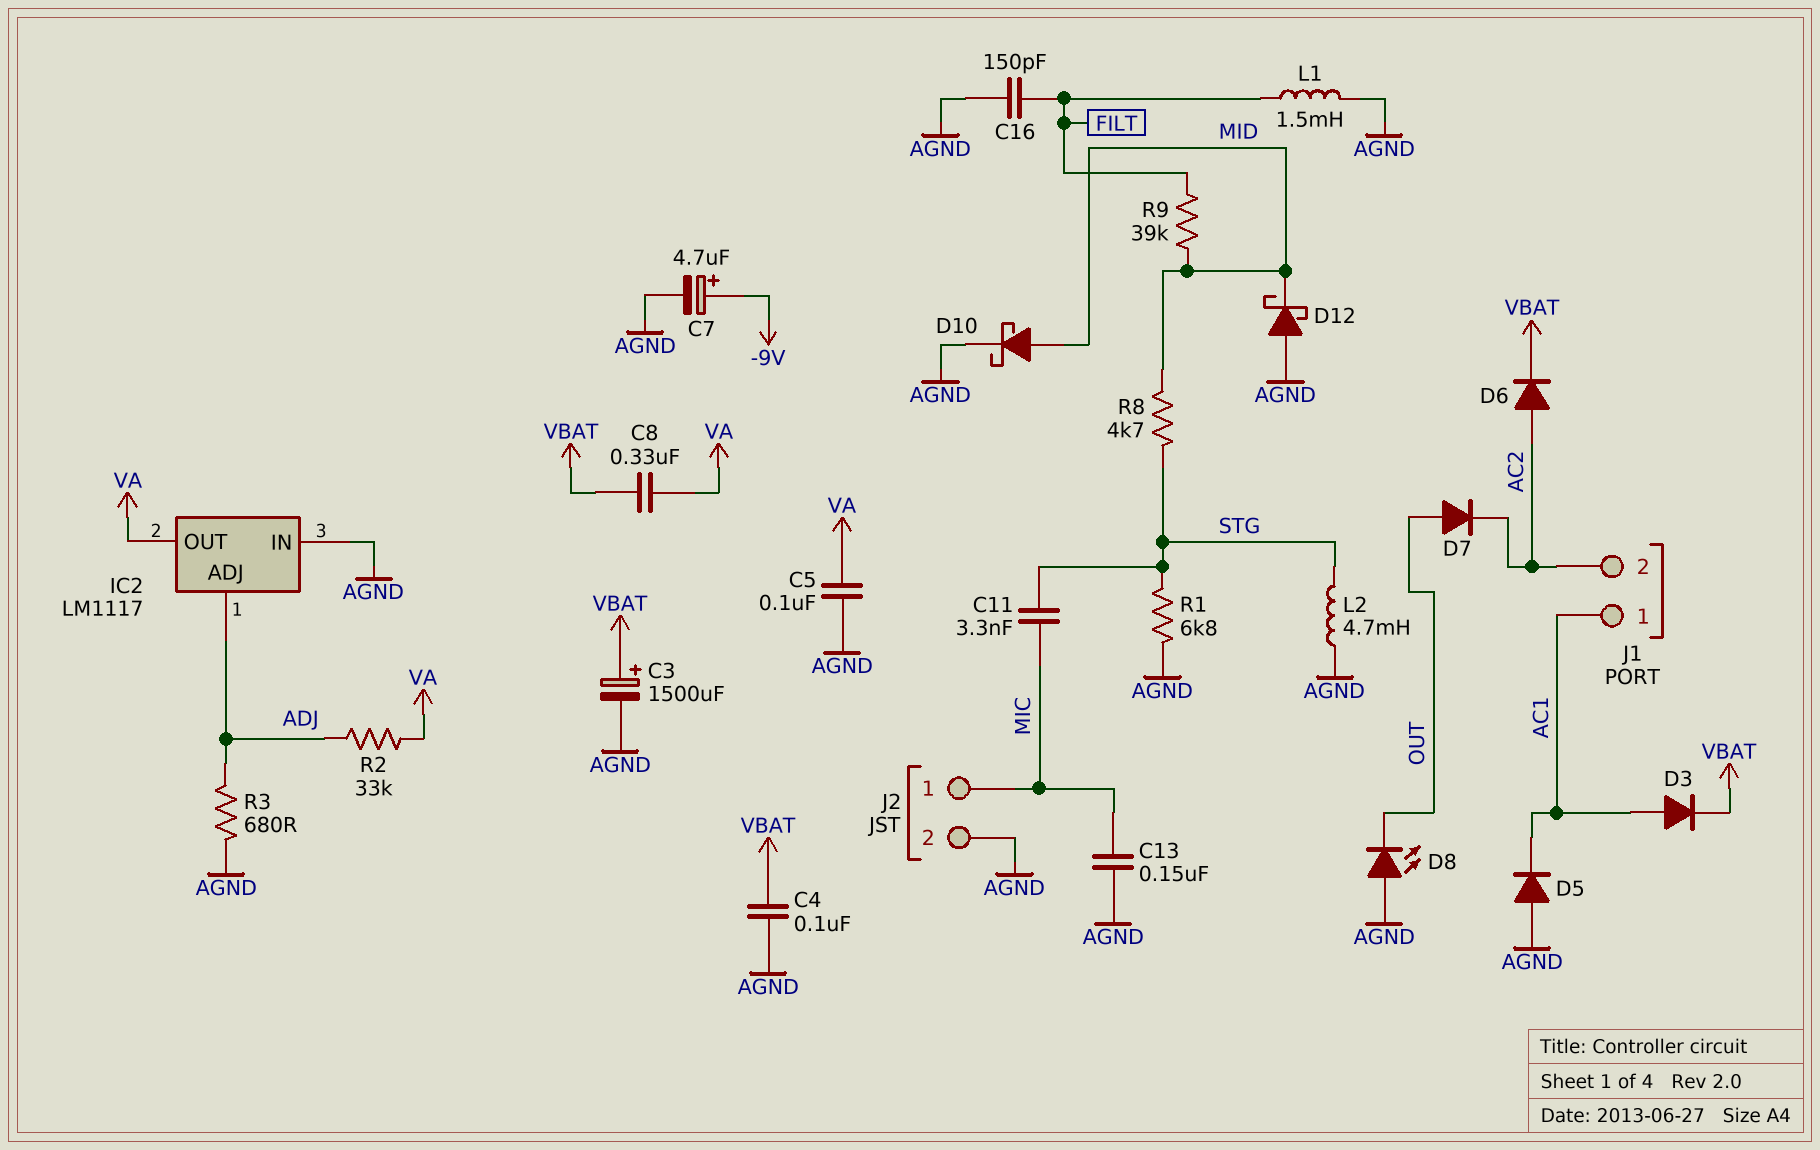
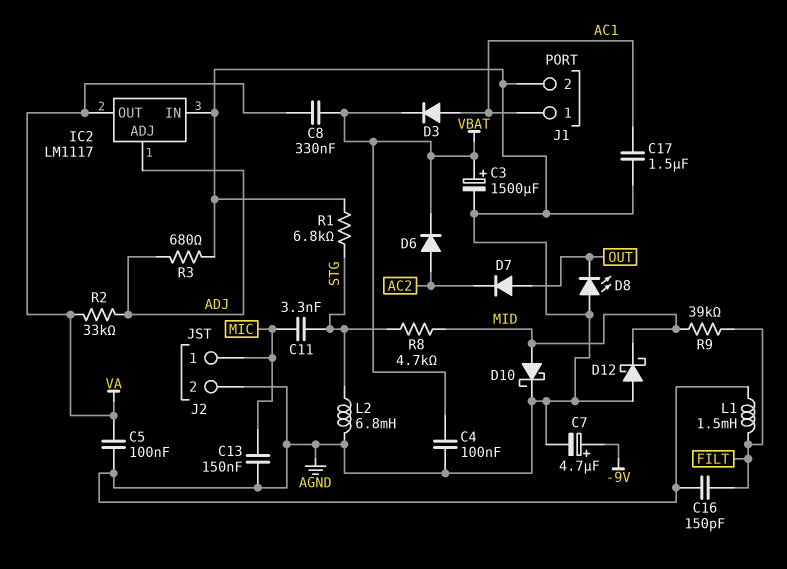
C17: none -> 1.5uF (AC1, AGND)
D5: diode (A AGND, K AC1) -> none
J1 pin 2: AC2 -> AGND
L2: 4.7mH (AGND, STG) -> 6.8mH (AGND, STG)

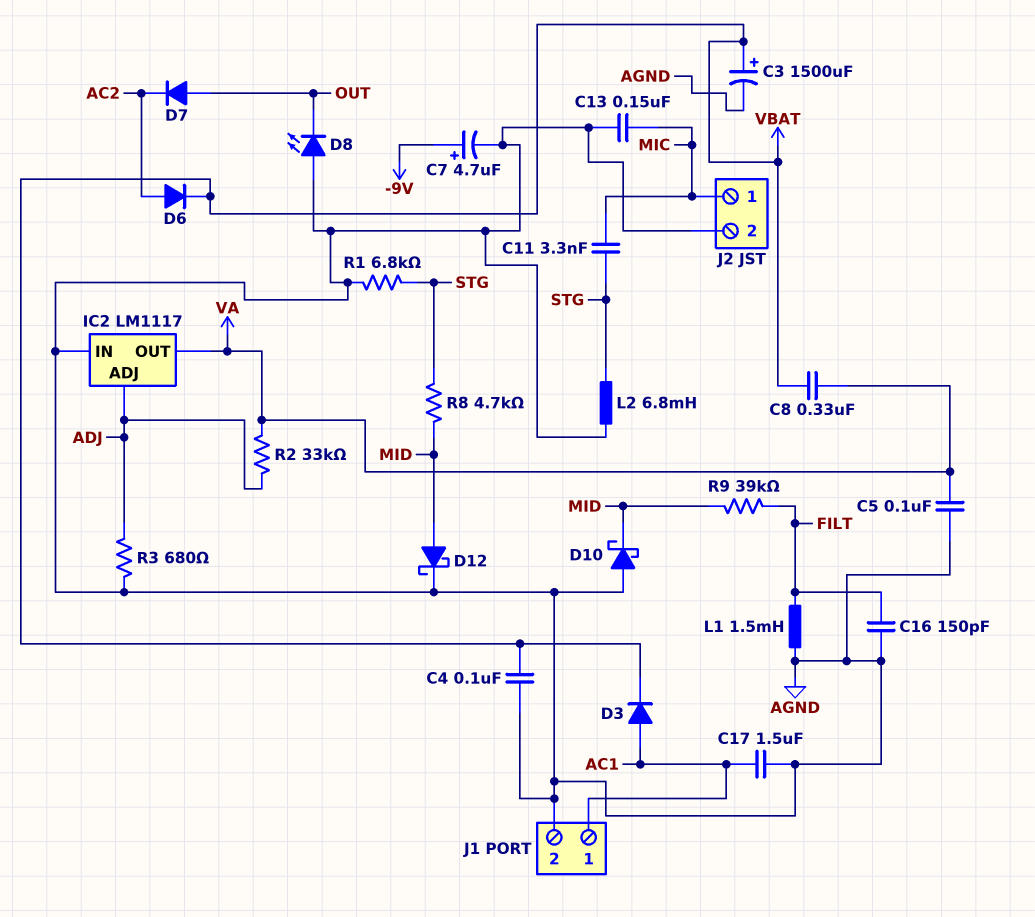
D10: schottky (A MID, K AGND) -> schottky (A AGND, K MID)
D12: schottky (A AGND, K MID) -> schottky (A MID, K AGND)

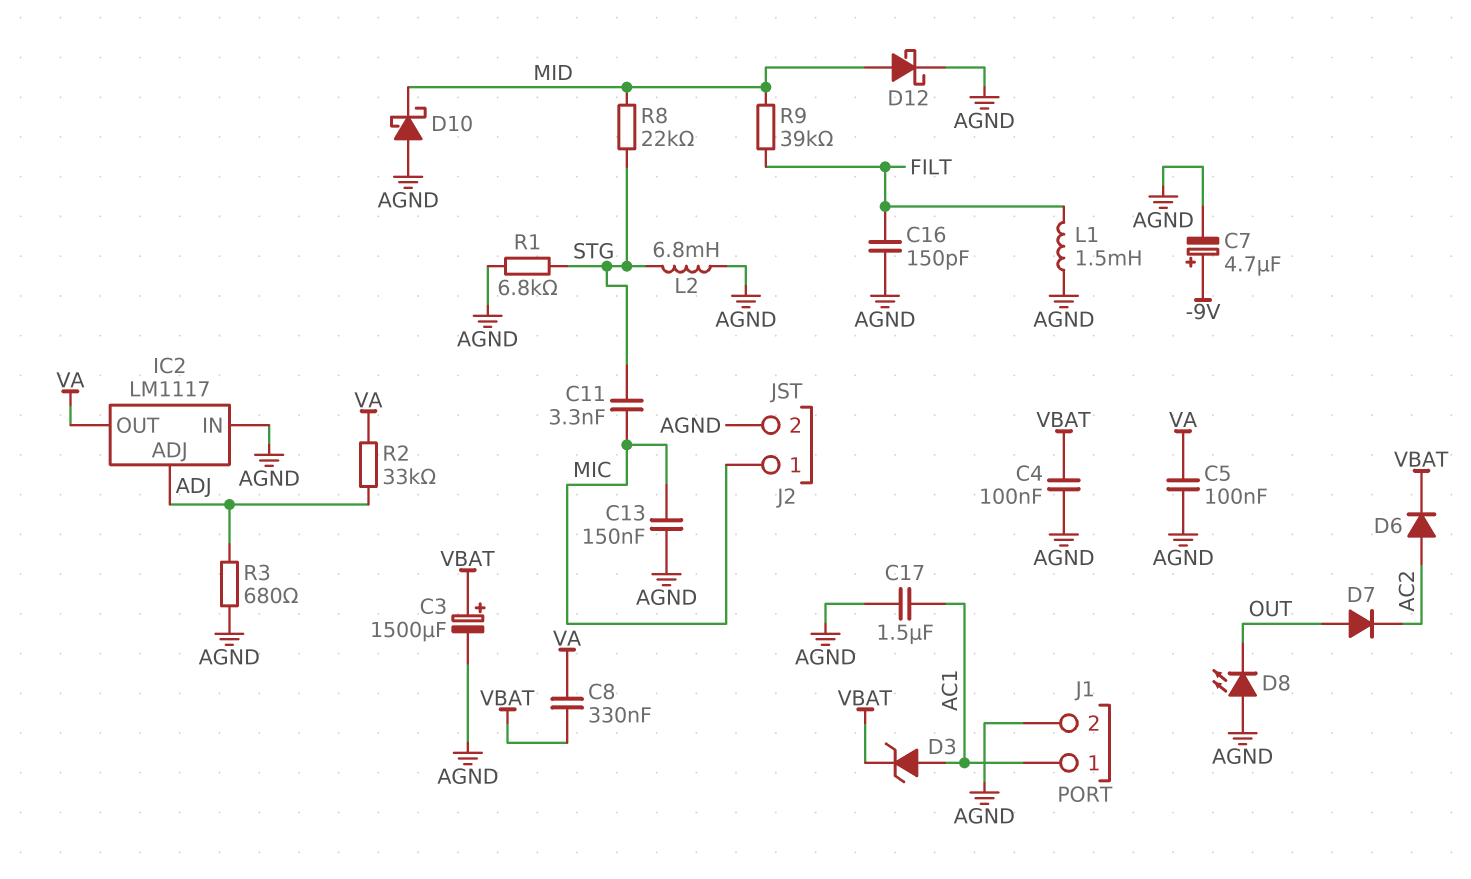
D3: diode (A AC1, K VBAT) -> zener (A AC1, K VBAT)
R8: 4.7k (MID, STG) -> 22k (MID, STG)

